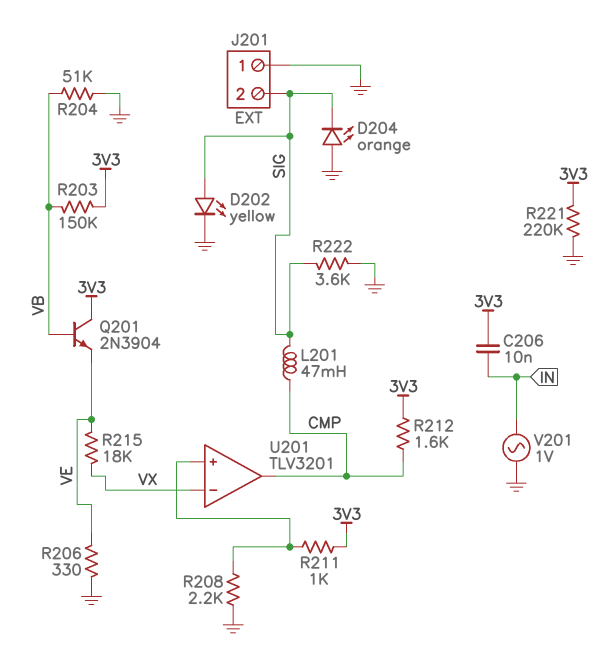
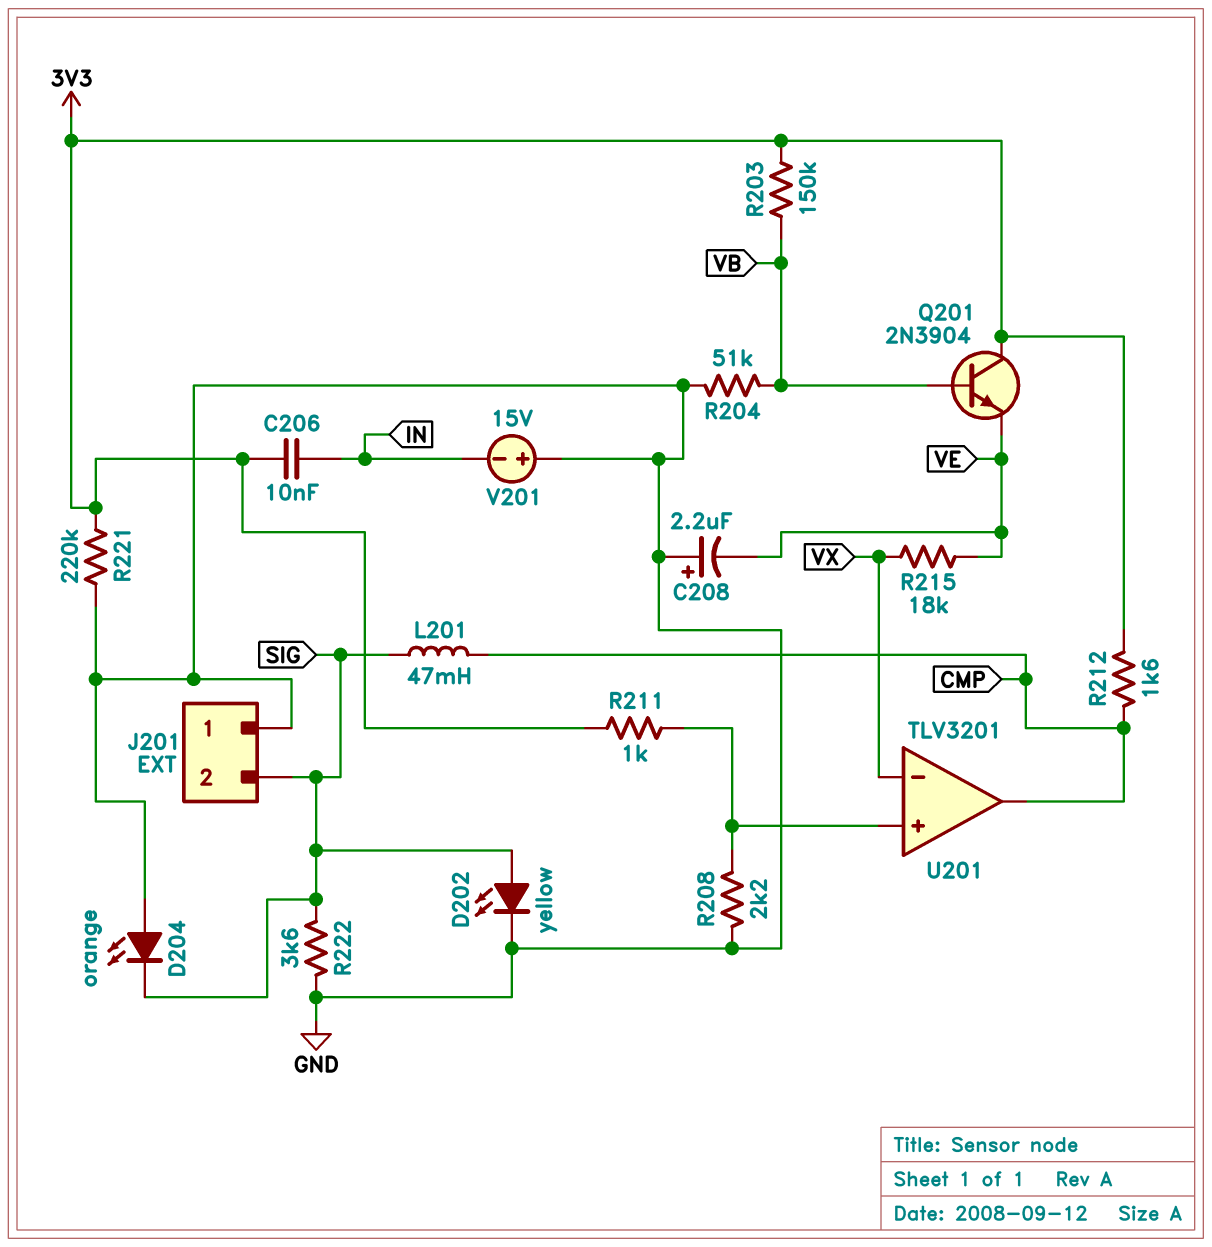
C208: none -> 2.2uF (plus GND, minus VE)
R206: 330 (GND, VE) -> none
V201: AC 1V (GND, IN) -> 15V (plus GND, minus IN)

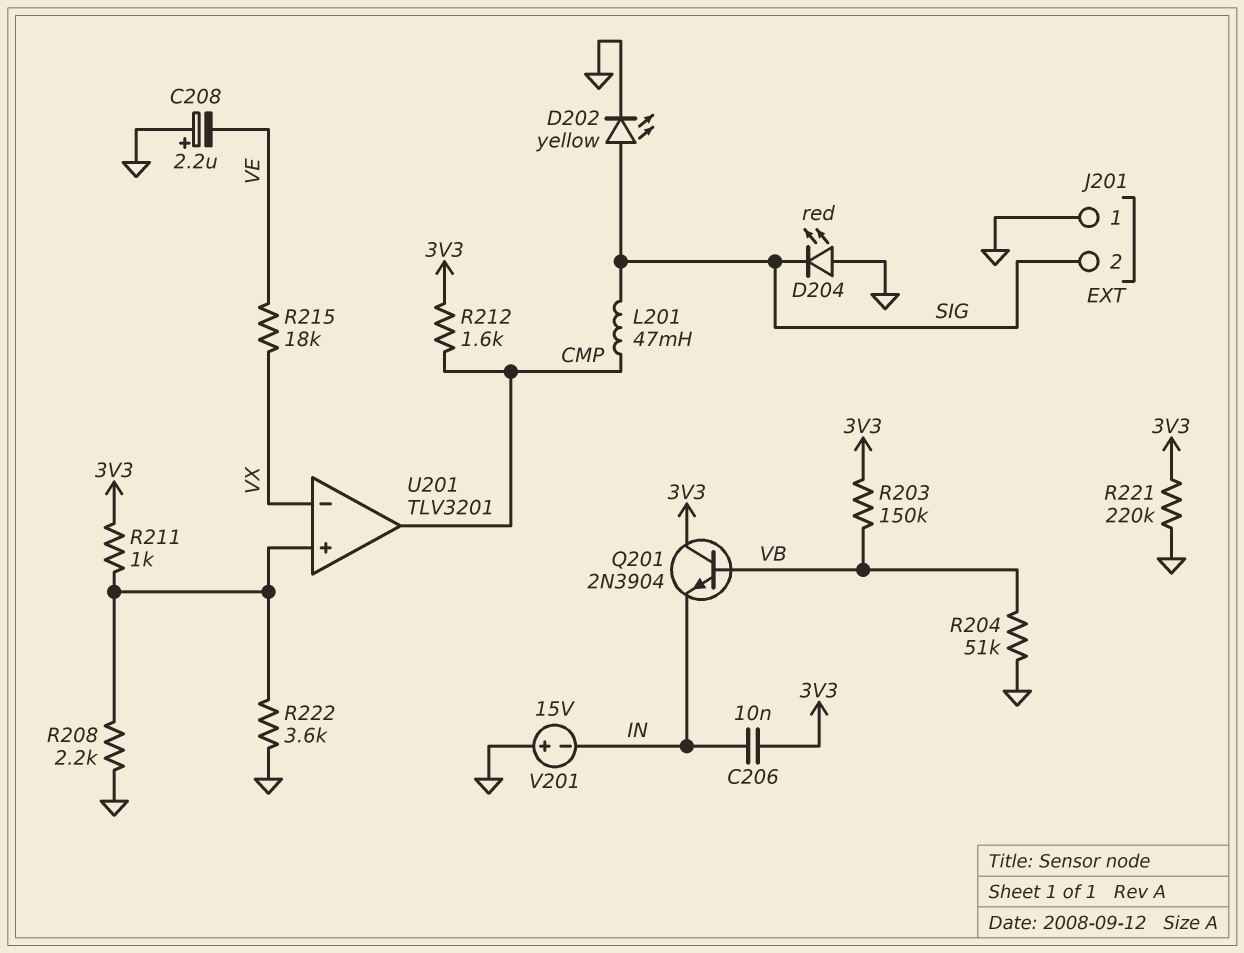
D204: LED orange (A GND, K SIG) -> LED red (A GND, K SIG)
Q201: NPN 2N3904 (B VB, C 3V3, E VE) -> NPN 2N3904 (B VB, C 3V3, E IN)
R222: 3.6k (GND, SIG) -> 3.6k (GND, U201/in+)

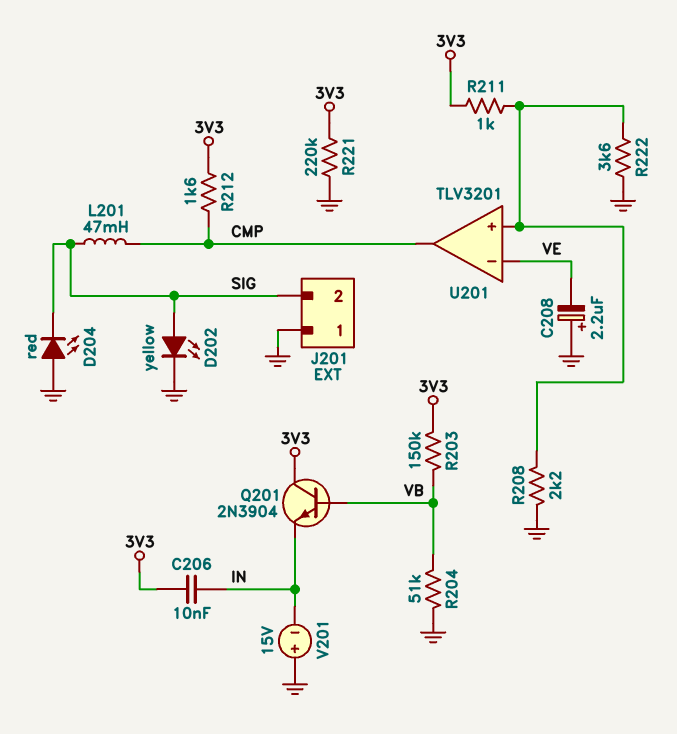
R215: 18k (VE, VX) -> none
U201 pin in-: VX -> VE

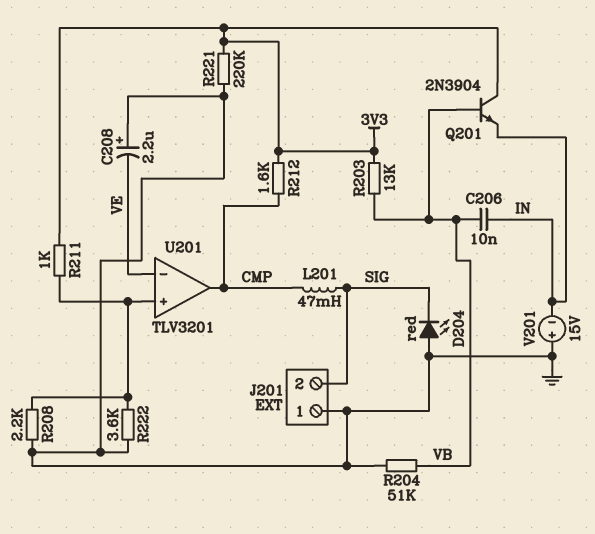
C206: 10nF (3V3, IN) -> 10nF (IN, VB)
D202: LED yellow (A SIG, K GND) -> none
R203: 150k (3V3, VB) -> 13k (3V3, VB)

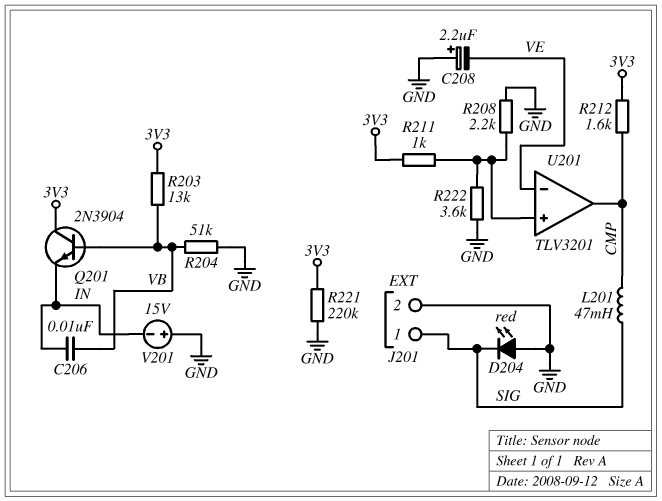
J201 pin 1: GND -> SIG
J201 pin 2: SIG -> GND

